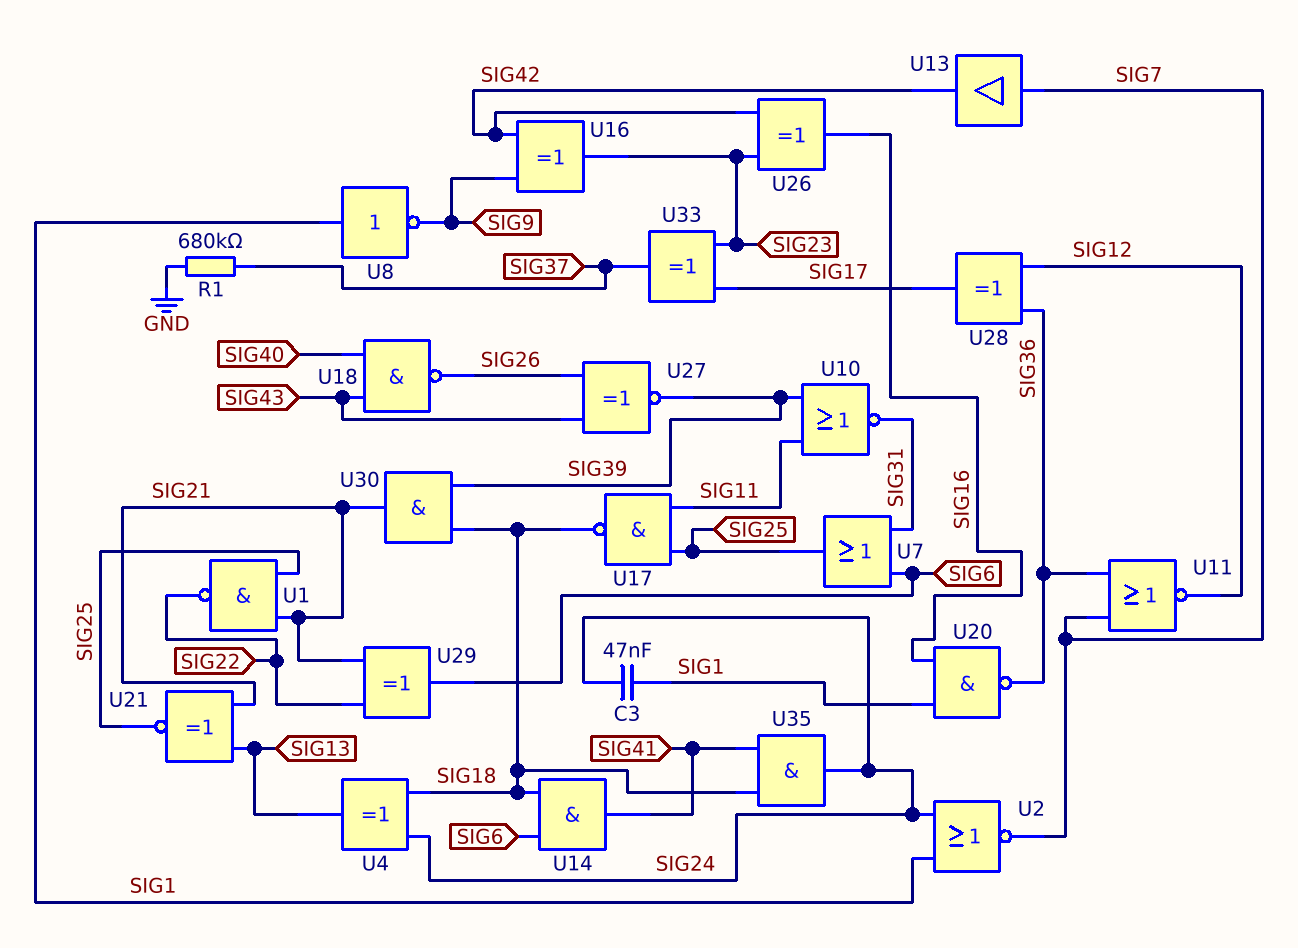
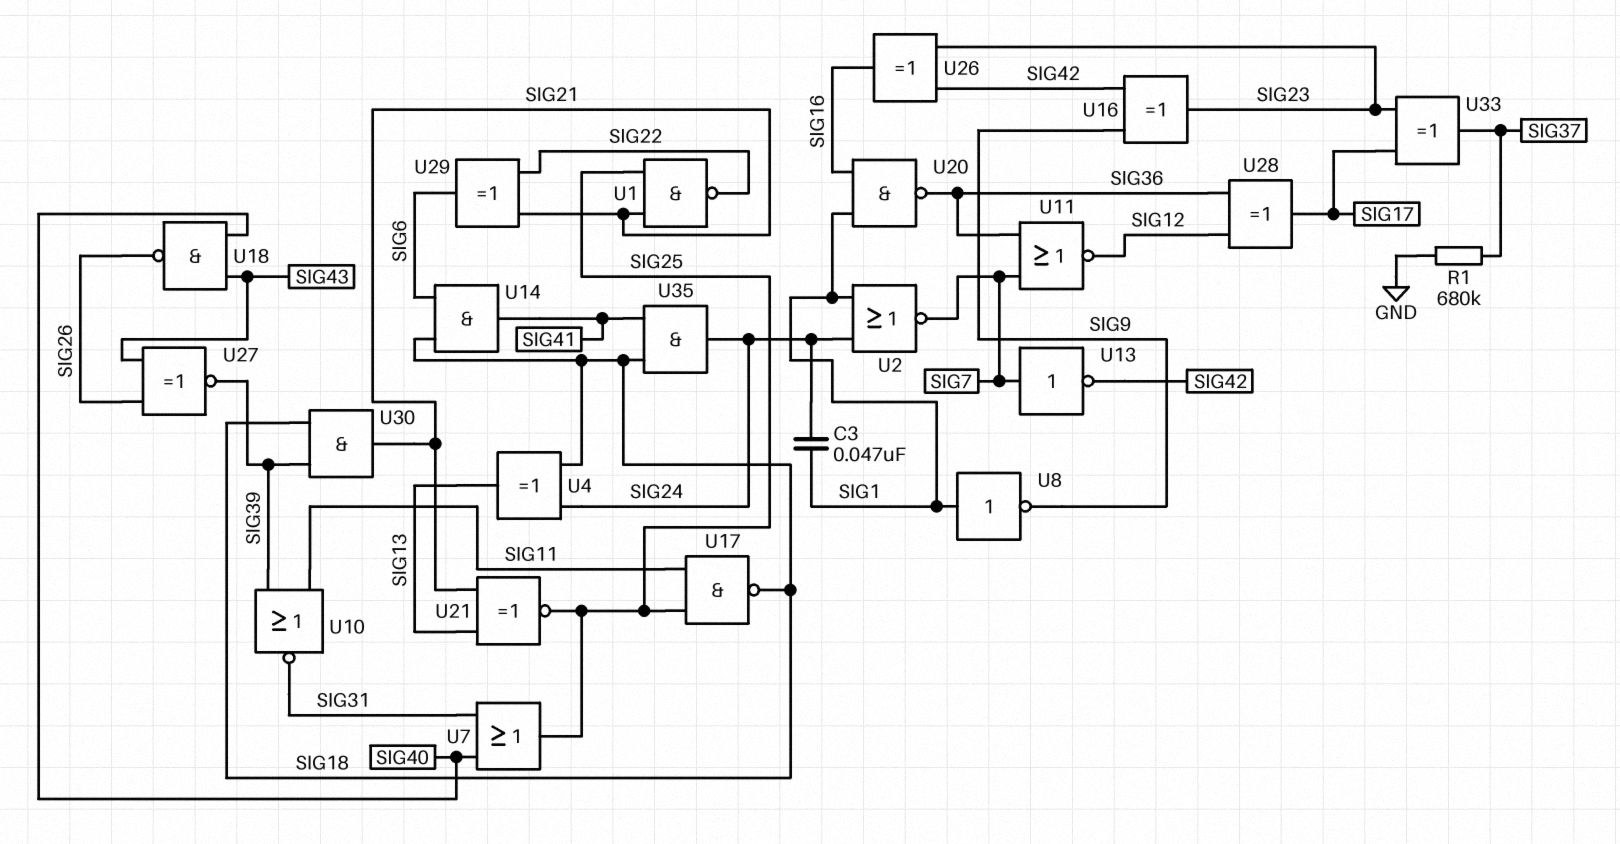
U7: OR (in SIG6, in SIG31, out SIG25) -> OR (in SIG31, in SIG40, out SIG25)
U13: buffer (in SIG7, out SIG42) -> NOT (in SIG7, out SIG42)

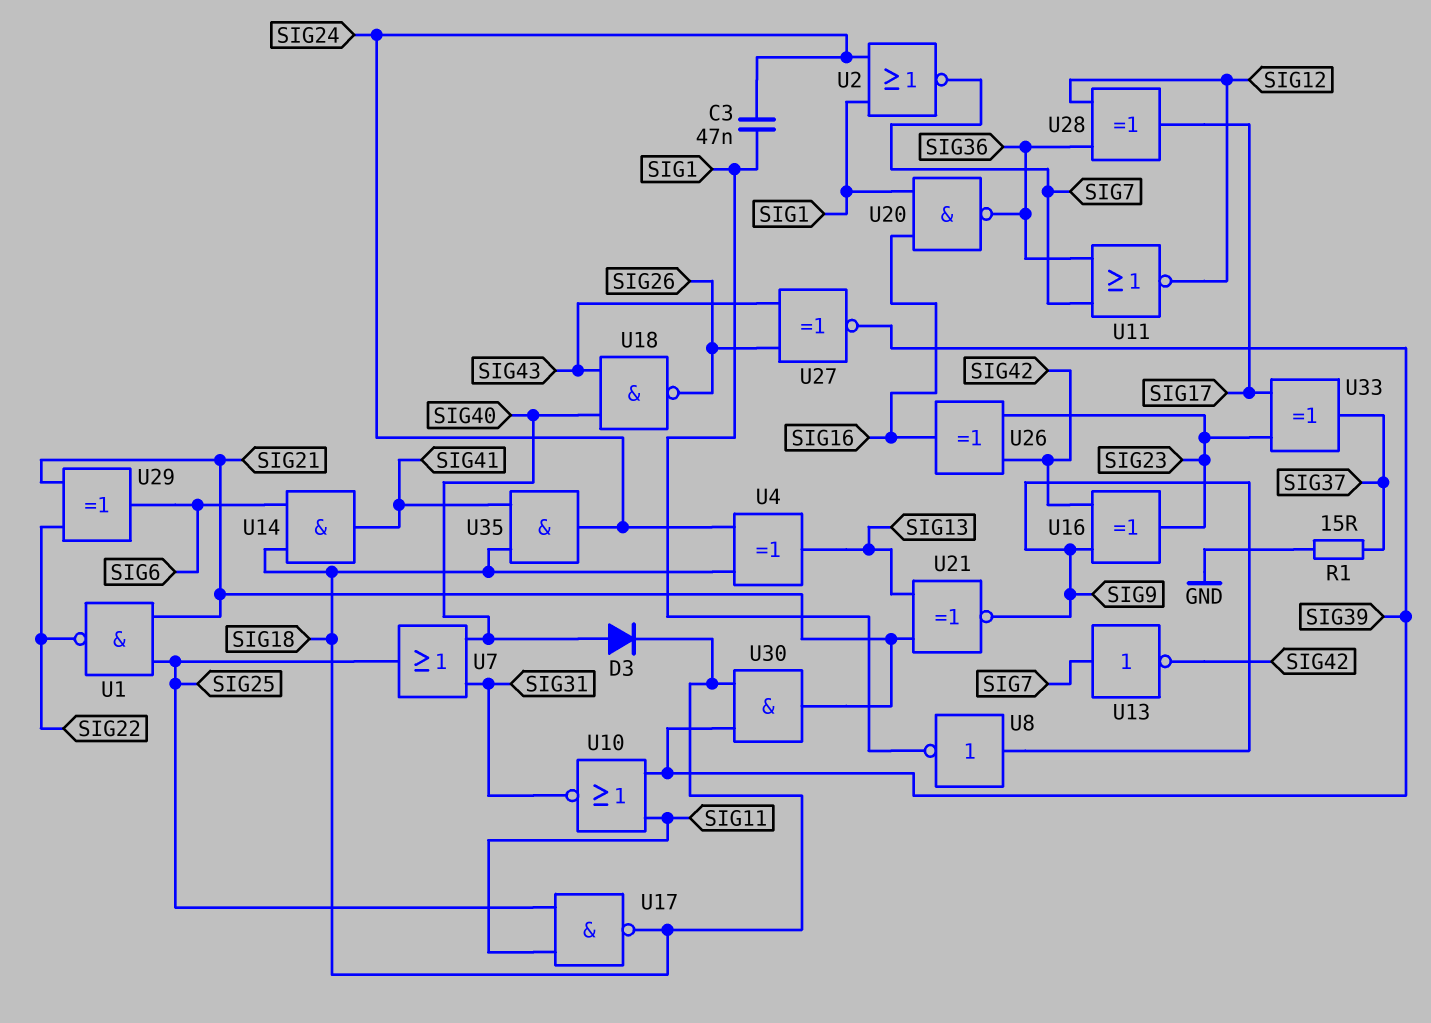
D3: none -> diode (A SIG40, K SIG18)
R1: 680k (GND, SIG37) -> 15 (GND, SIG37)
U8: NOT (in SIG1, out SIG9) -> NOT (in SIG9, out SIG1)
U21: XNOR (in SIG13, in SIG21, out SIG25) -> XNOR (in SIG13, in SIG21, out SIG9)

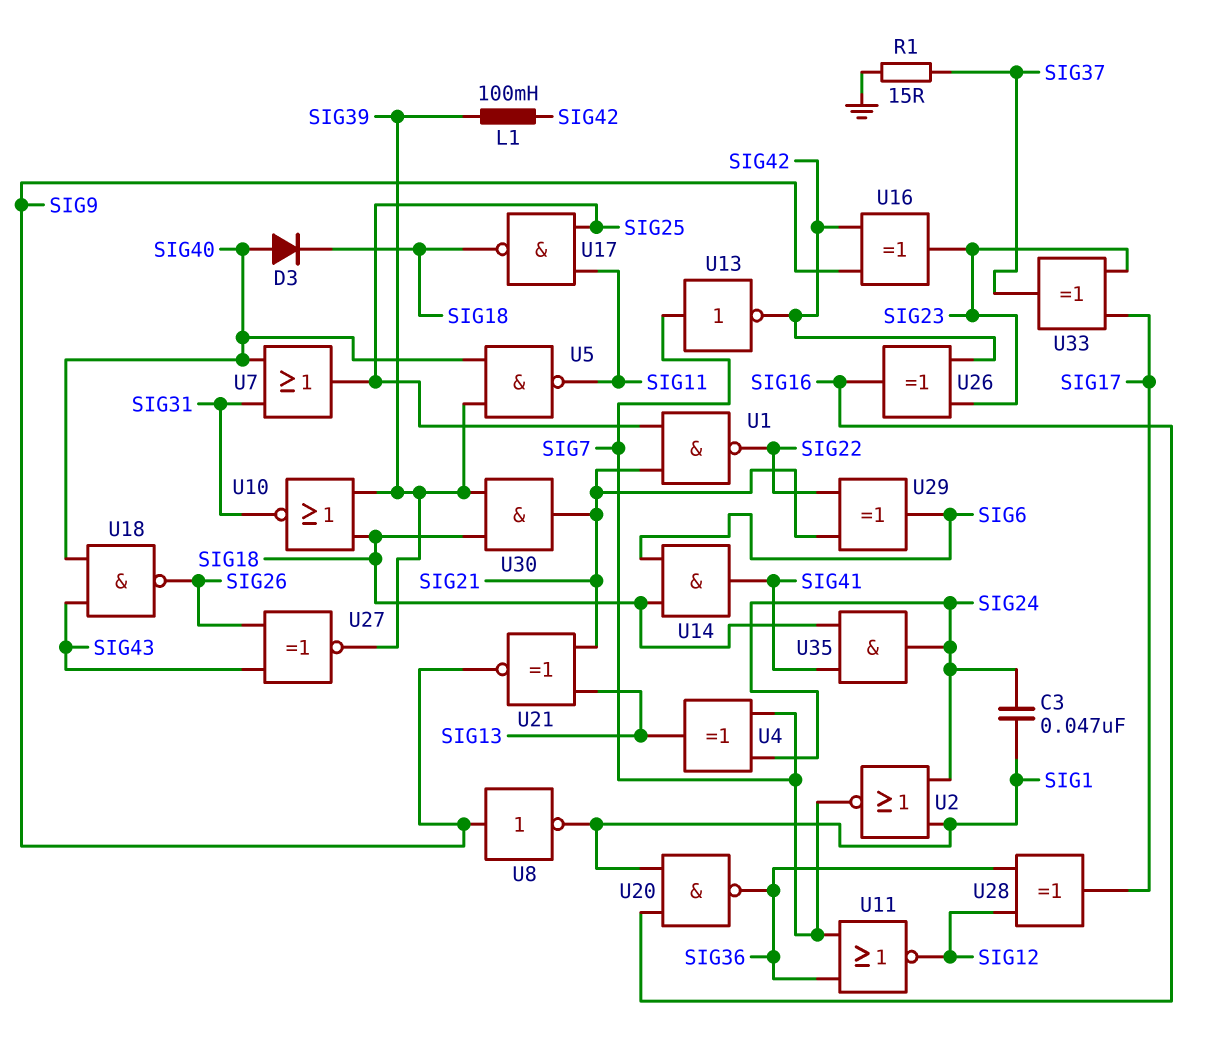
L1: none -> 100mH (SIG39, SIG42)
U4: XOR (in SIG18, in SIG24, out SIG13) -> XOR (in SIG7, in SIG24, out SIG13)
U5: none -> NAND (in SIG39, in SIG40, out SIG11)
U10: NOR (in SIG11, in SIG39, out SIG31) -> NOR (in SIG18, in SIG39, out SIG31)

